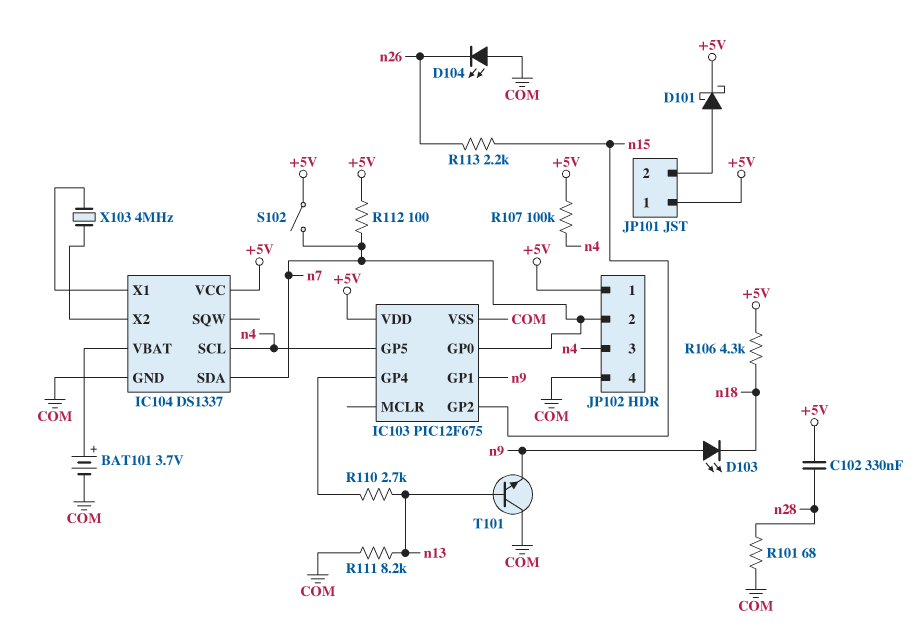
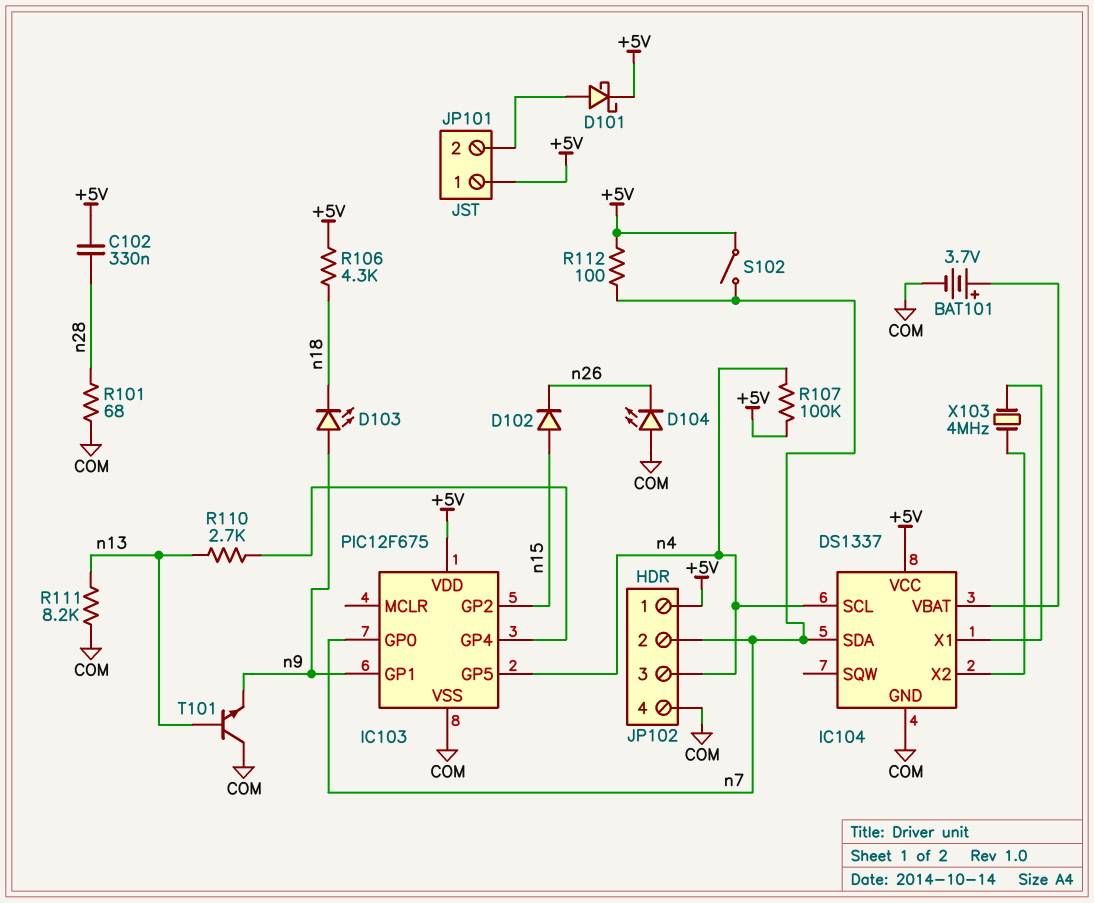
D102: none -> diode (A n15, K n26)
R113: 2.2k (n15, n26) -> none

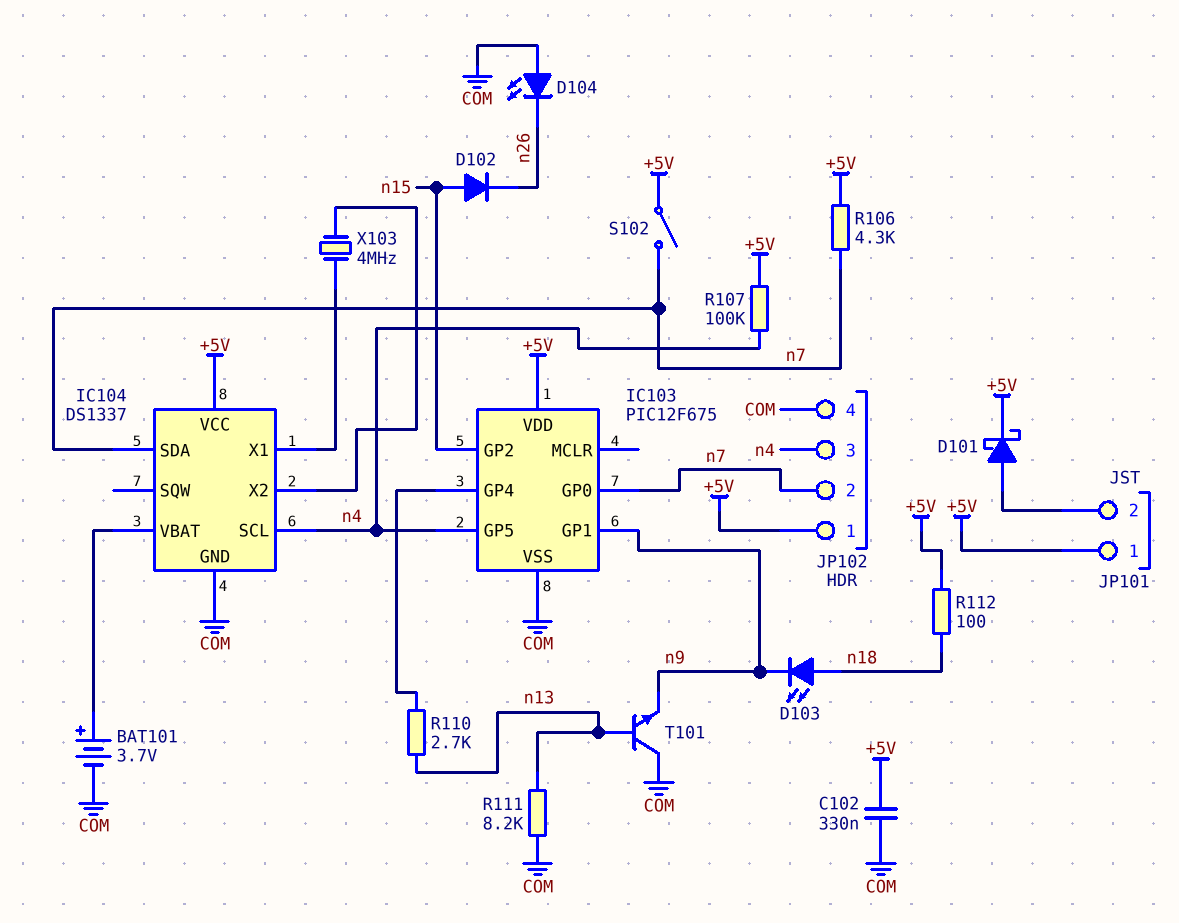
C102: 330nF (+5V, n28) -> 330nF (+5V, COM)
D103: LED (A n9, K n18) -> LED (A n18, K n9)
R101: 68 (COM, n28) -> none
R106: 4.3k (+5V, n18) -> 4.3k (+5V, n7)
R112: 100 (+5V, n7) -> 100 (+5V, n18)

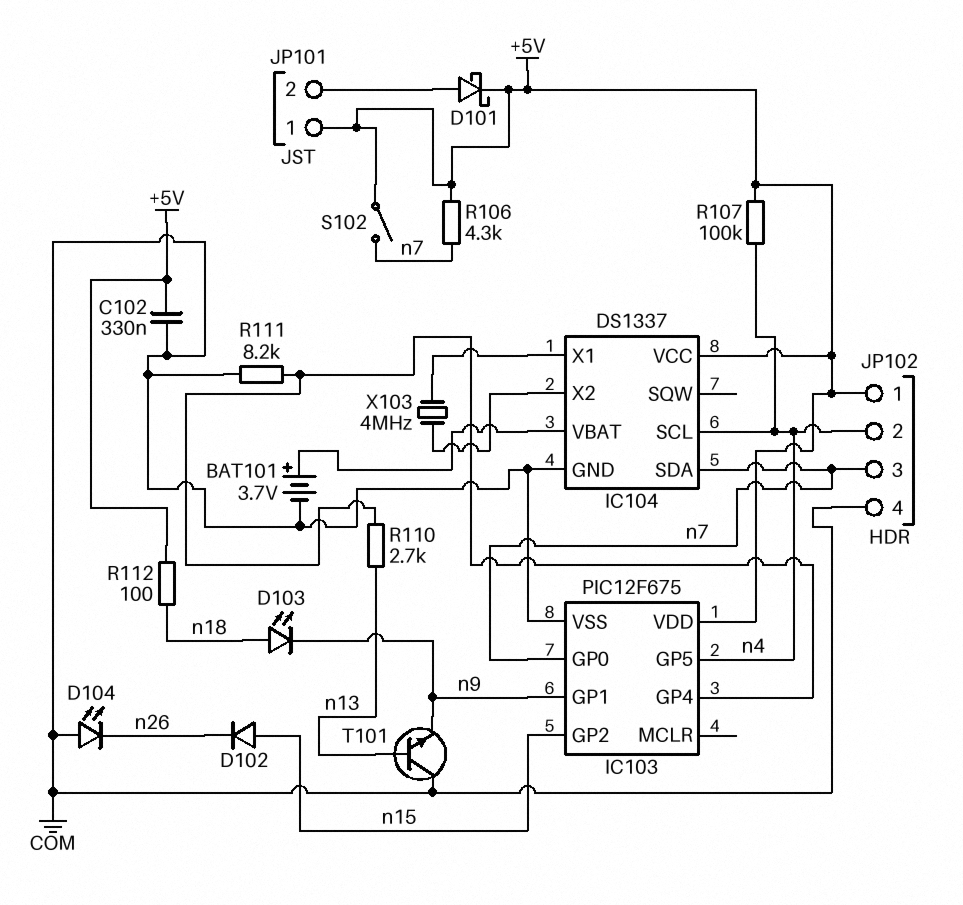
JP102 pin 2: n7 -> n4
JP102 pin 3: n4 -> n7
R111: 8.2k (COM, n13) -> 8.2k (COM, IC103/GP4)

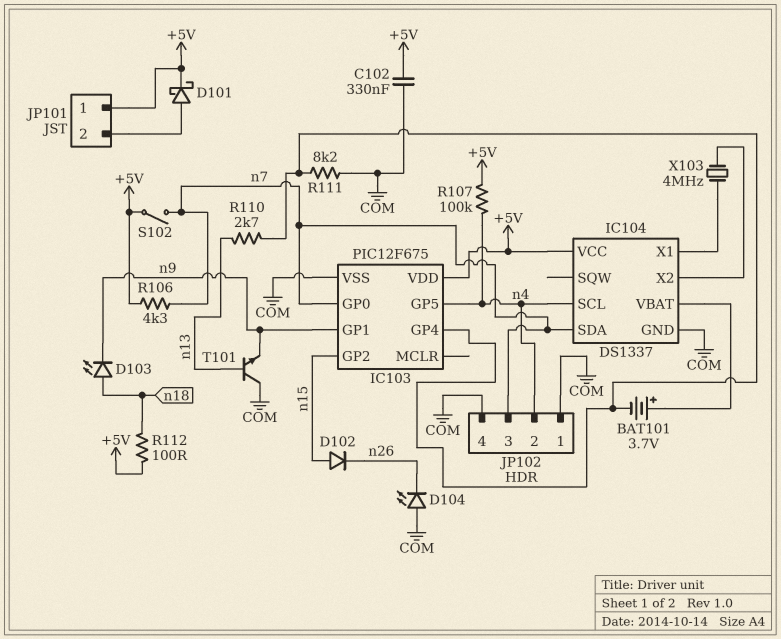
BAT101: 3.7V (plus IC104/VBAT, minus COM) -> 3.7V (plus IC104/VBAT, minus IC103/GP4)
JP102 pin 1: +5V -> COM

